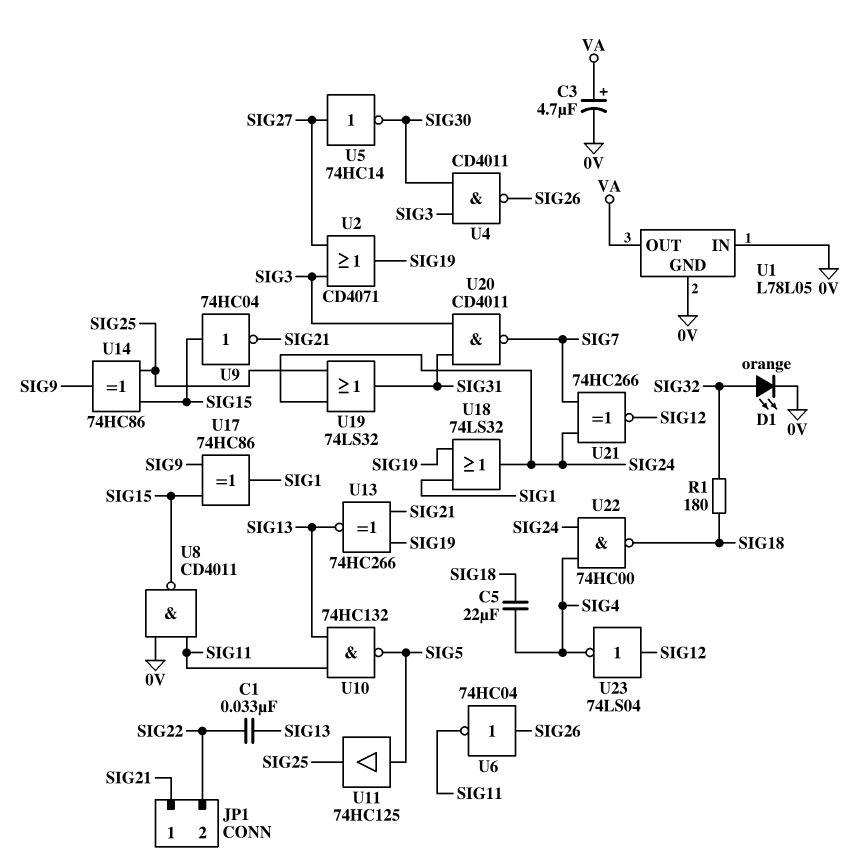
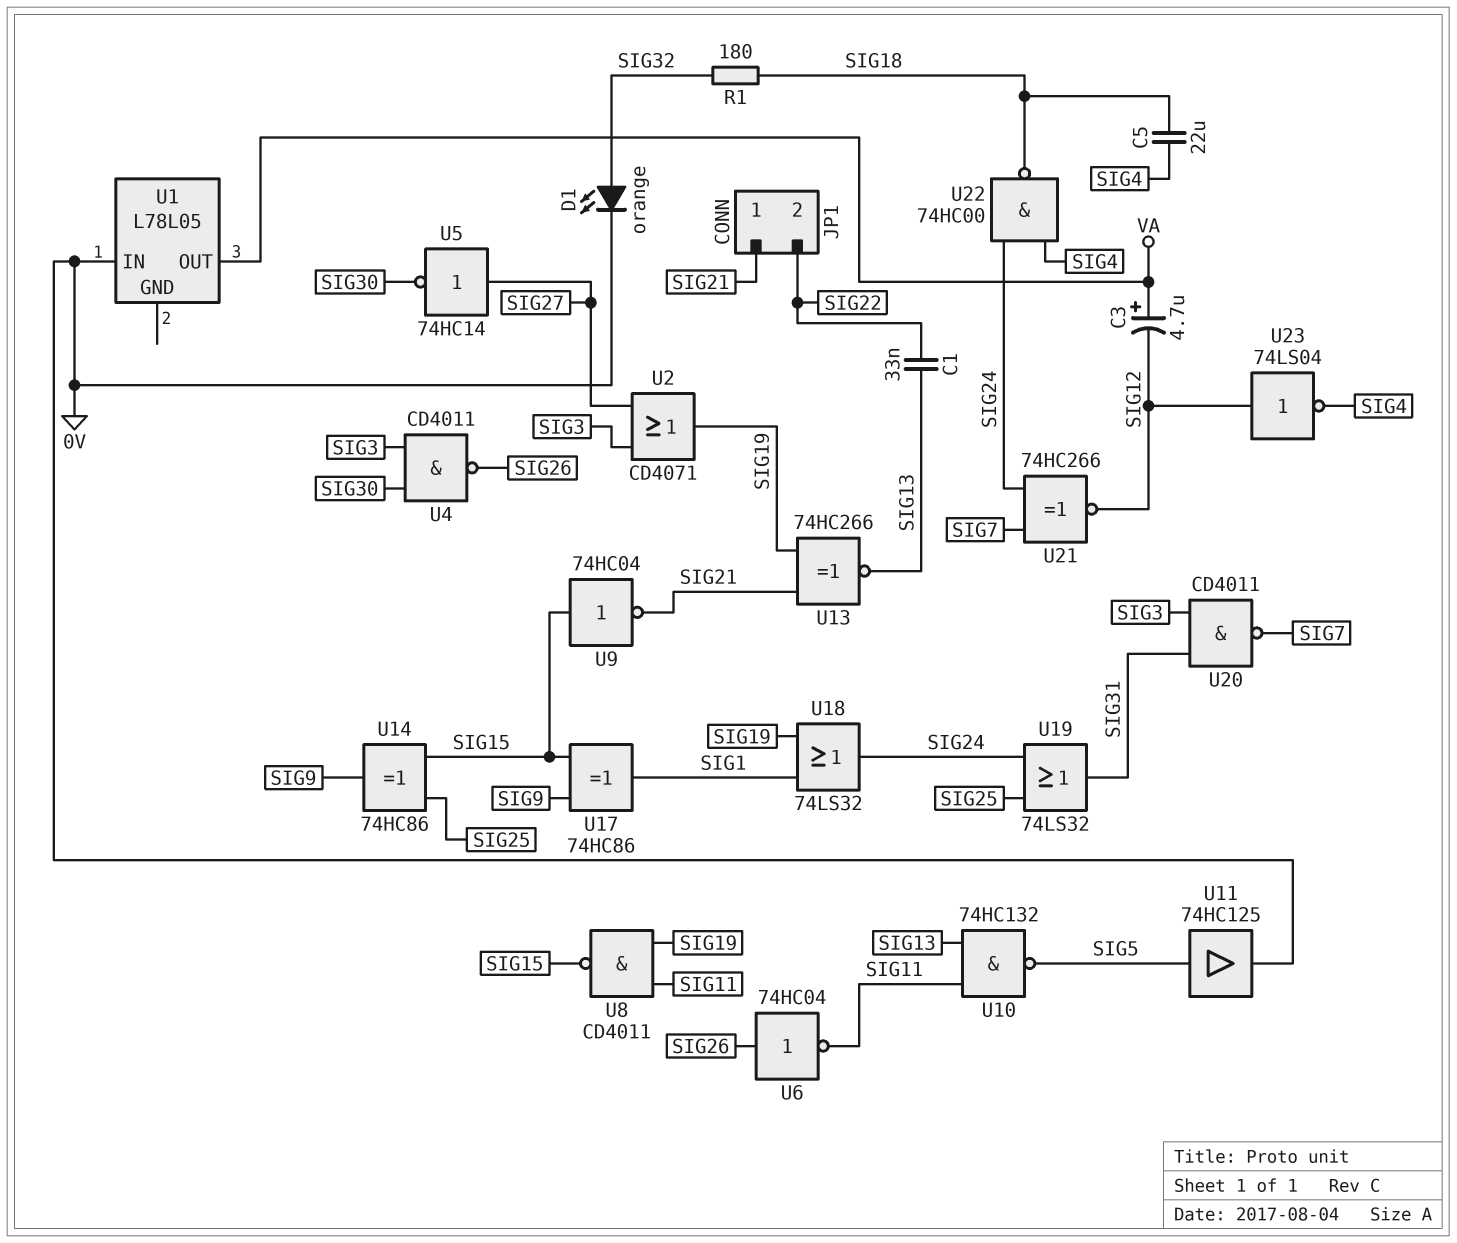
C3: 4.7uF (plus VA, minus 0V) -> 4.7uF (plus VA, minus SIG12)
U1 pin GND: 0V -> none
U8: NAND CD4011 (in 0V, in SIG11, out SIG15) -> NAND CD4011 (in SIG11, in SIG19, out SIG15)
U11: buffer 74HC125 (in SIG5, out SIG25) -> buffer 74HC125 (in SIG5, out 0V)

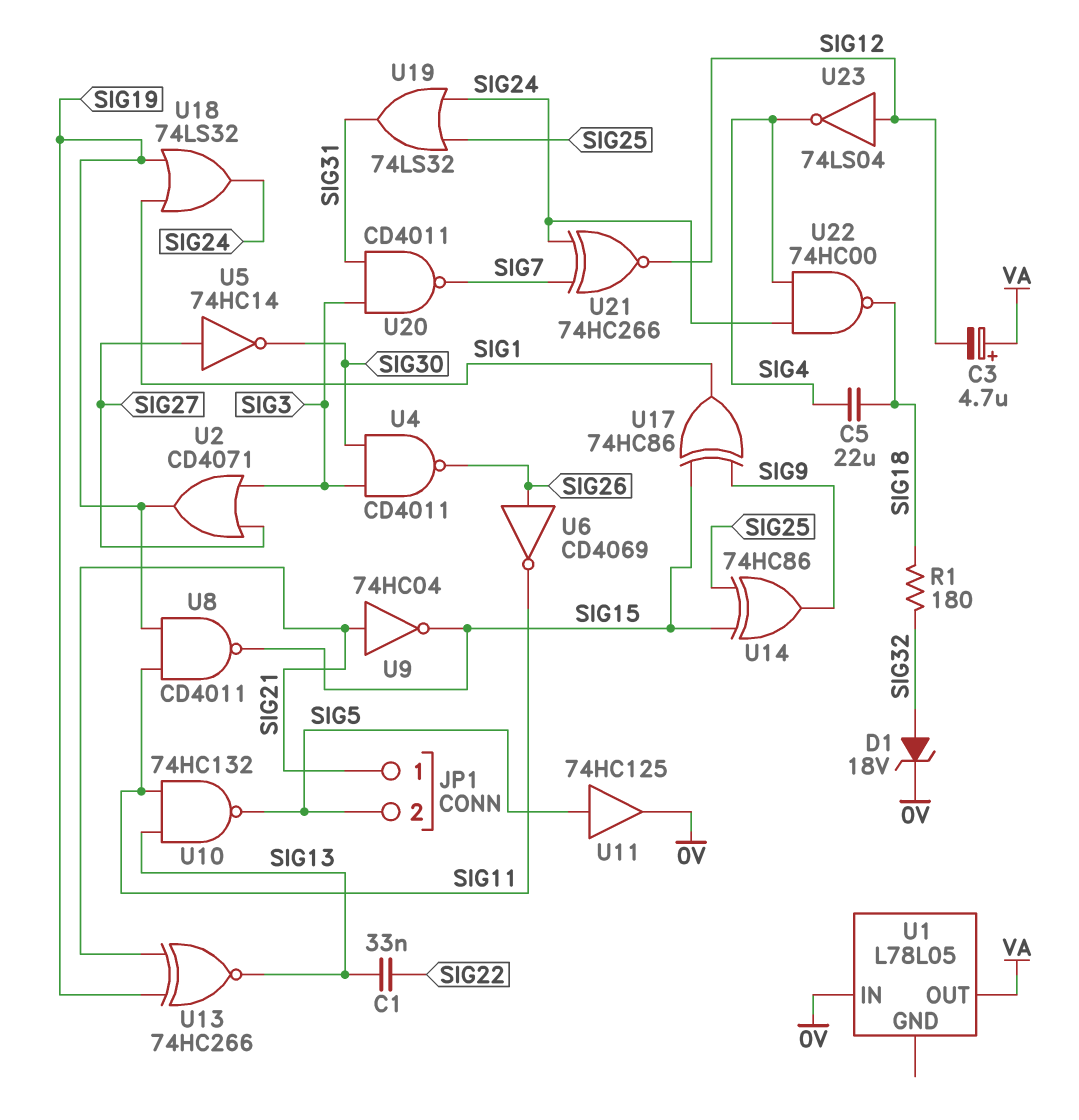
D1: LED orange (A SIG32, K 0V) -> zener 18V (A SIG32, K 0V)
JP1 pin 2: SIG22 -> SIG5
U6: NOT 74HC04 (in SIG26, out SIG11) -> NOT CD4069 (in SIG26, out SIG11)
U9: NOT 74HC04 (in SIG15, out SIG21) -> NOT 74HC04 (in SIG21, out SIG15)

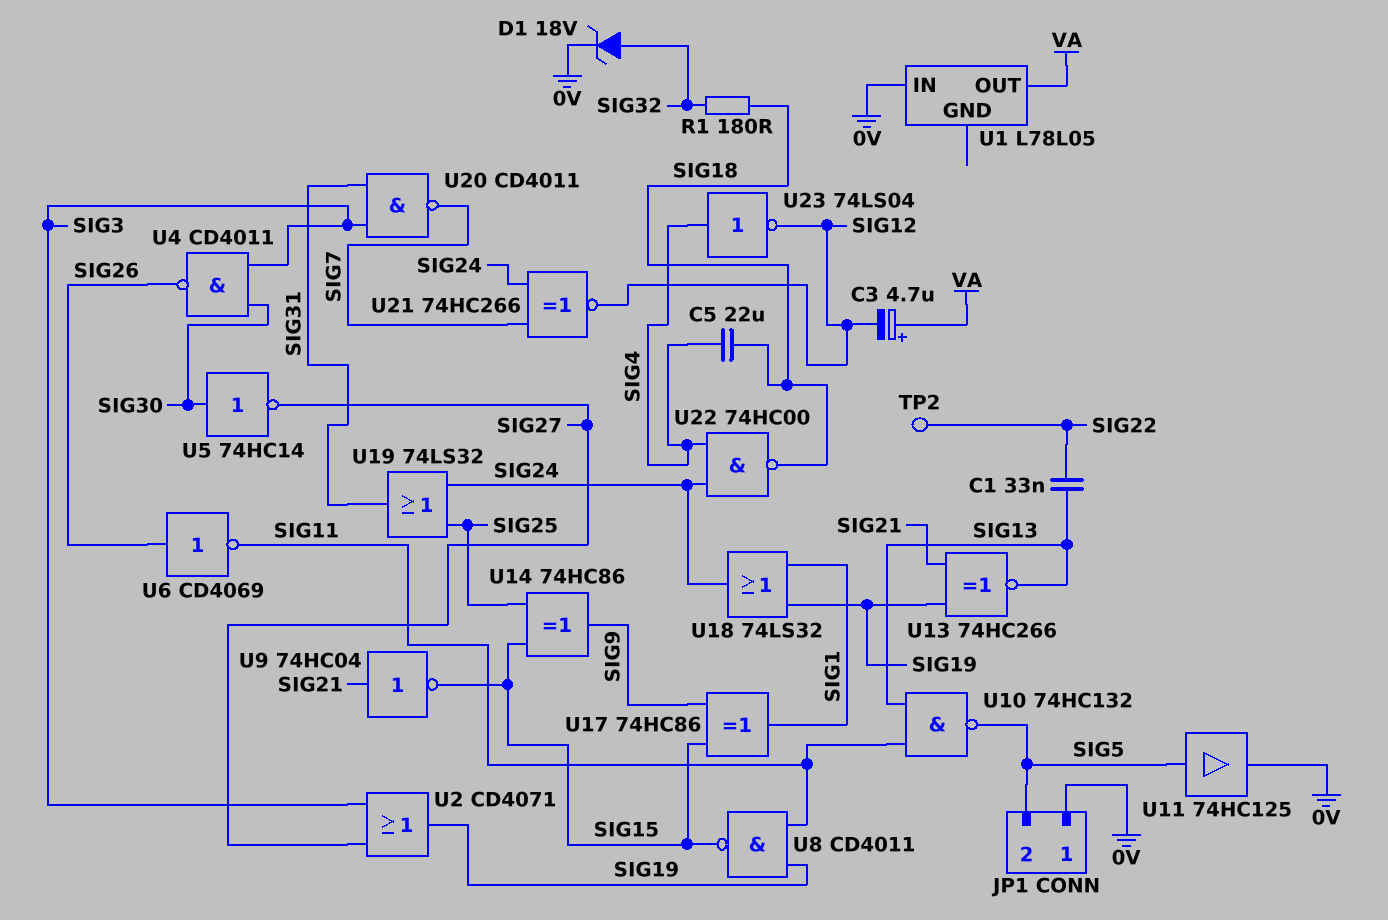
JP1 pin 1: SIG21 -> 0V
TP2: none -> test point (SIG22)
U5: NOT 74HC14 (in SIG27, out SIG30) -> NOT 74HC14 (in SIG30, out SIG27)
U23: NOT 74LS04 (in SIG12, out SIG4) -> NOT 74LS04 (in SIG4, out SIG12)

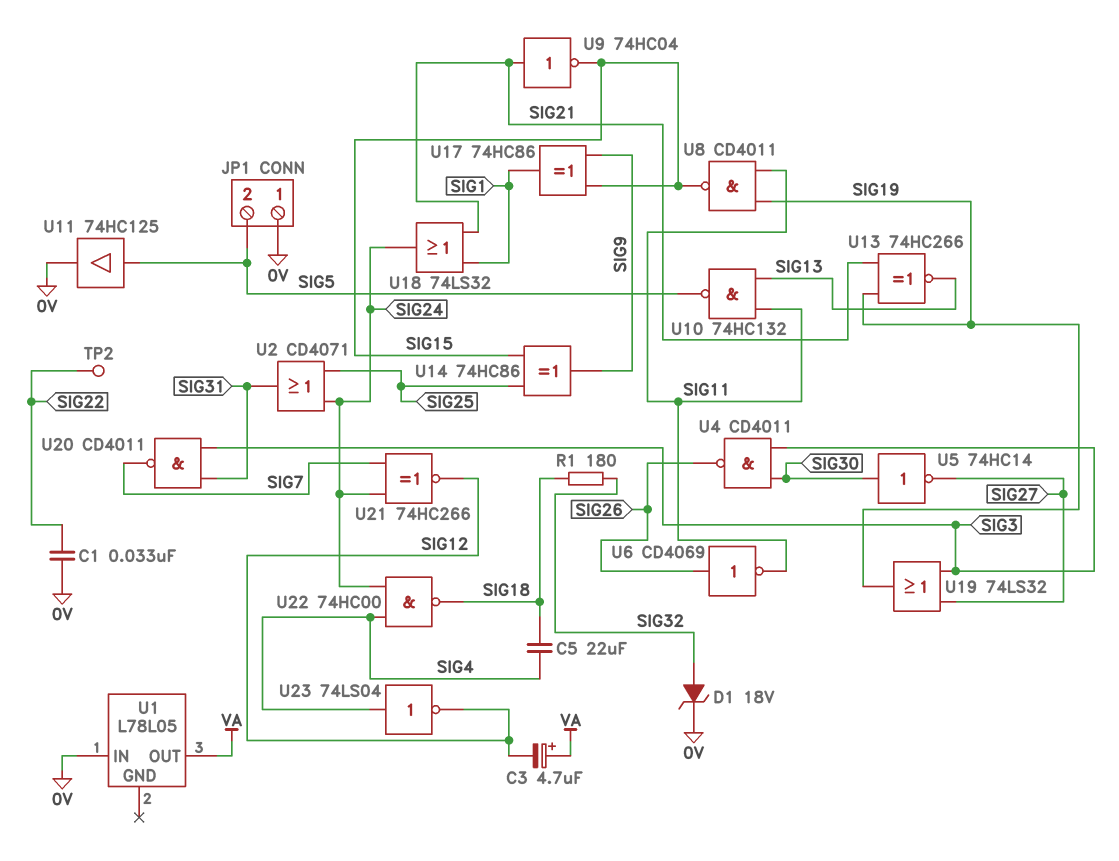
C1: 33nF (SIG13, SIG22) -> 33nF (0V, SIG22)
U2: OR CD4071 (in SIG3, in SIG27, out SIG19) -> OR CD4071 (in SIG24, in SIG25, out SIG31)
U18: OR 74LS32 (in SIG1, in SIG19, out SIG24) -> OR 74LS32 (in SIG1, in SIG21, out SIG24)
U19: OR 74LS32 (in SIG24, in SIG25, out SIG31) -> OR 74LS32 (in SIG3, in SIG27, out SIG19)

